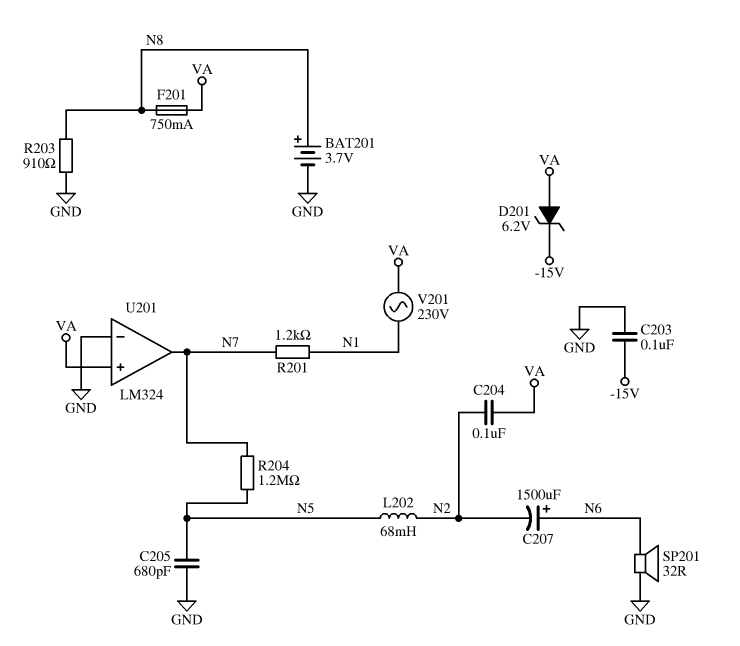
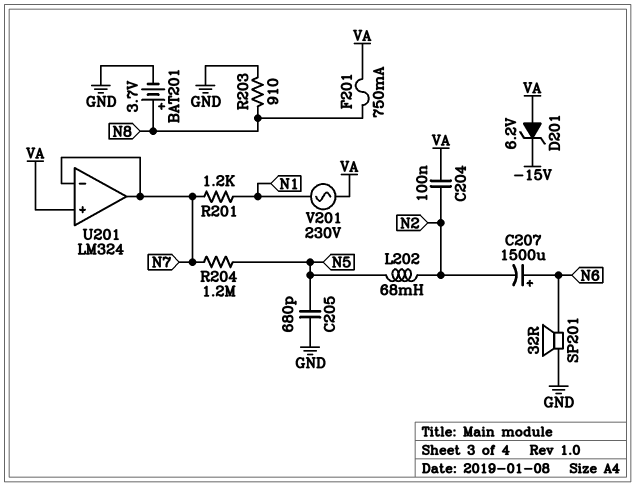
C203: 100nF (-15V, GND) -> none
U201 pin in-: GND -> N7

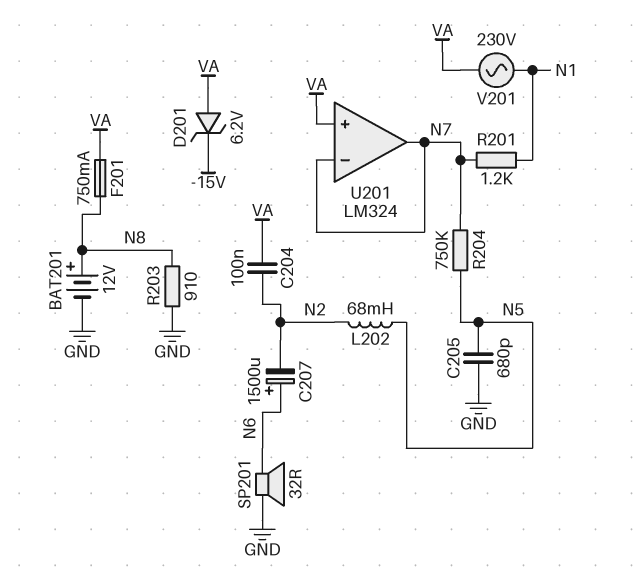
BAT201: 3.7V (plus N8, minus GND) -> 12V (plus N8, minus GND)
R204: 1.2M (N5, N7) -> 750k (N5, N7)

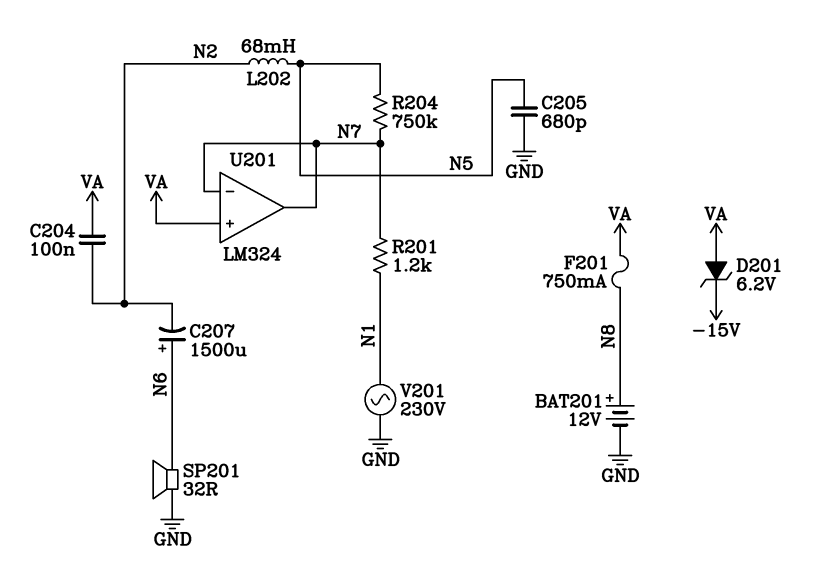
R203: 910 (GND, N8) -> none
V201: AC 230V (N1, VA) -> AC 230V (GND, N1)

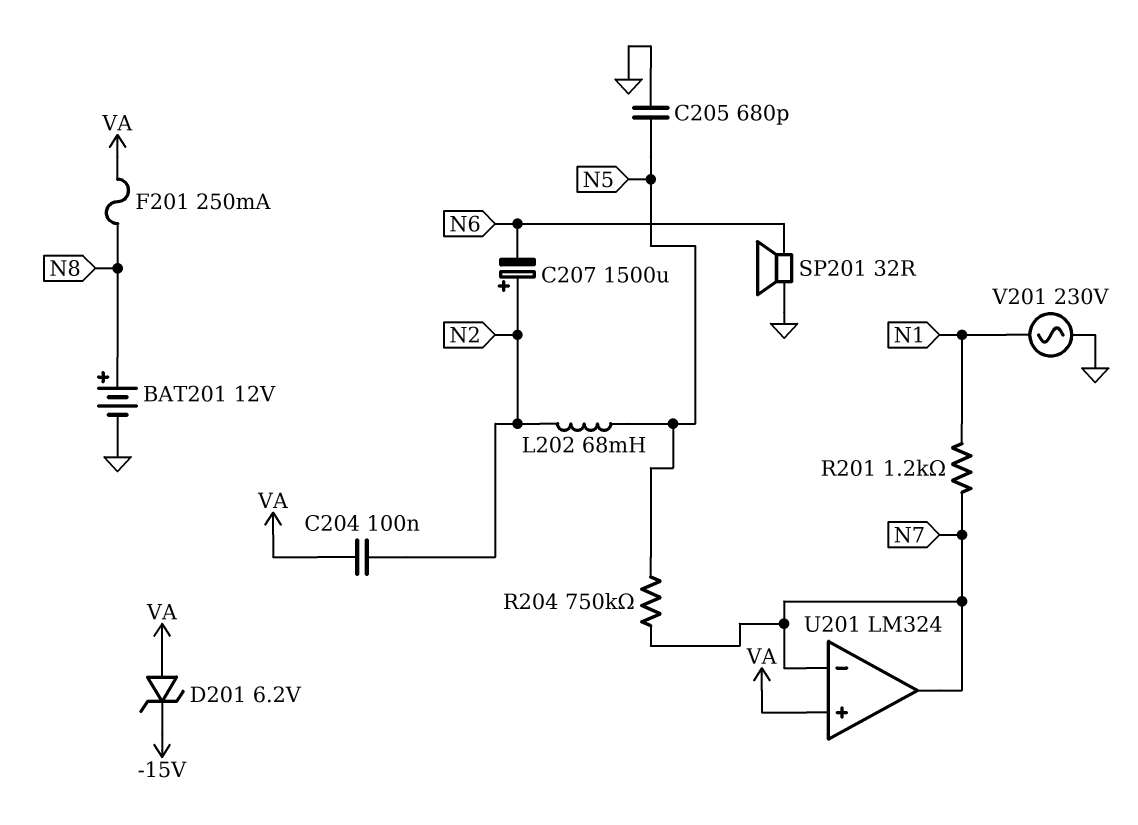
C207: 1500uF (plus N6, minus N2) -> 1500uF (plus N2, minus N6)
F201: 750mA (N8, VA) -> 250mA (N8, VA)

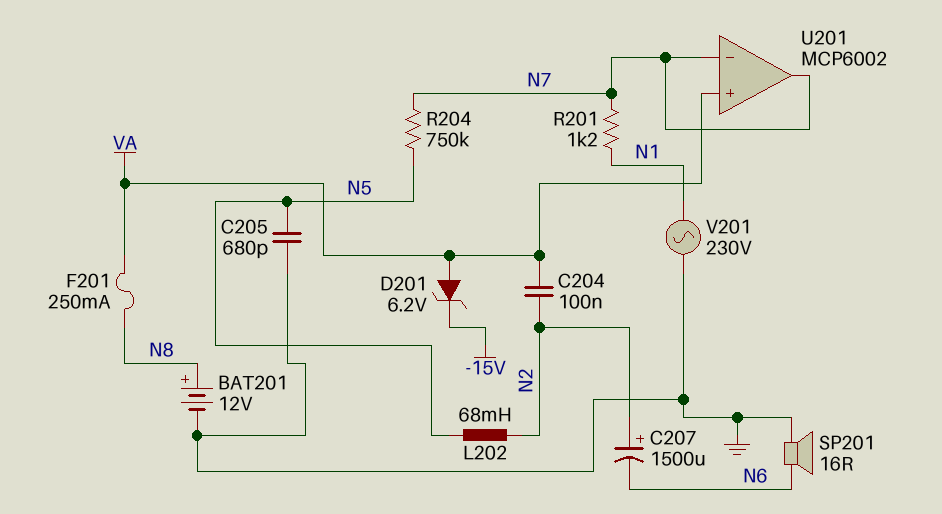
SP201: speaker 32R (GND, N6) -> speaker 16R (GND, N6)
U201: LM324 -> MCP6002

